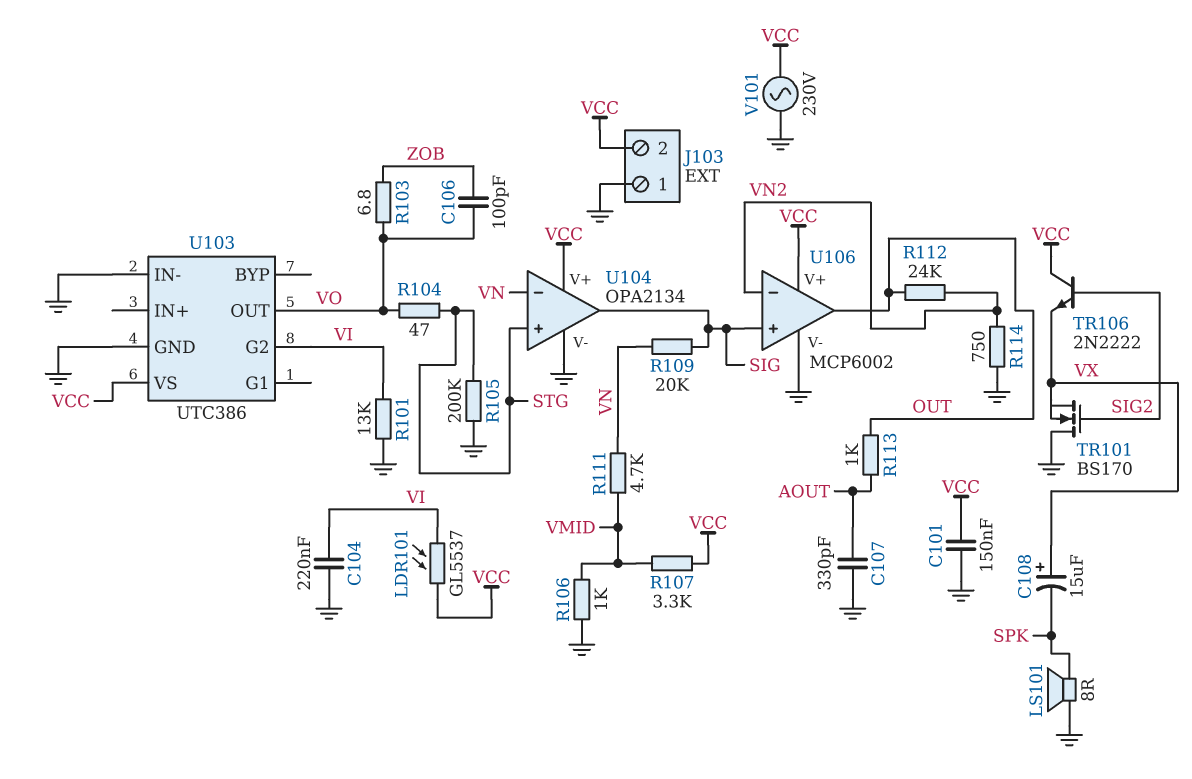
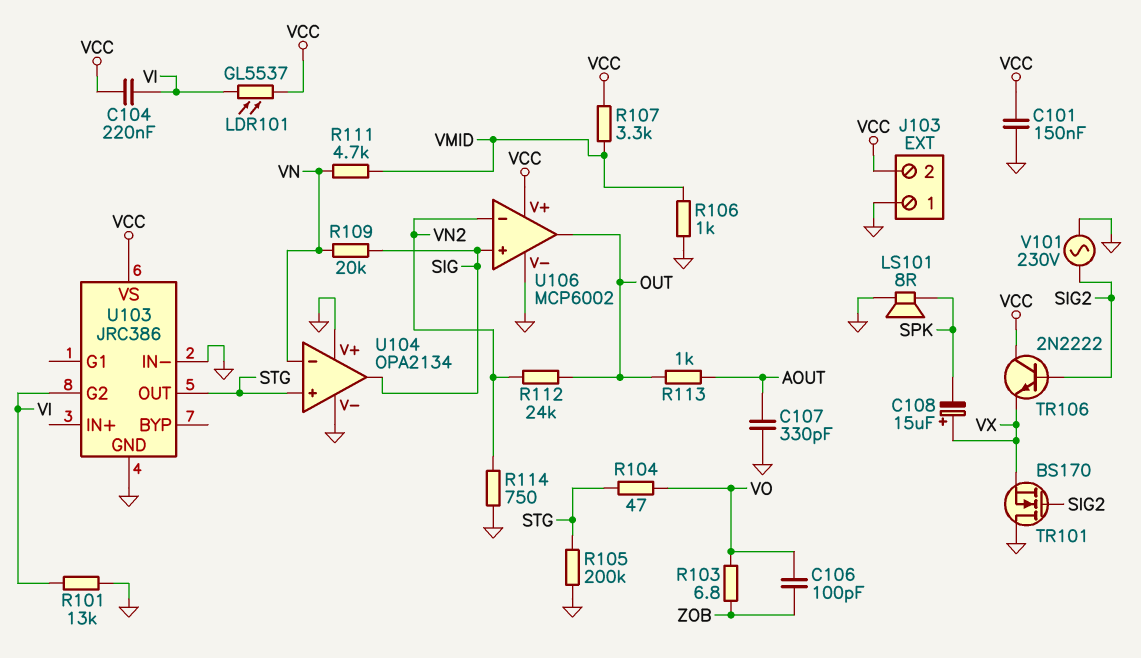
C104: 220nF (GND, VI) -> 220nF (VCC, VI)
U103: UTC386 -> JRC386
U103 pin OUT: VO -> STG
U104 pin V+: VCC -> GND
V101: AC 230V (GND, VCC) -> AC 230V (GND, SIG2)

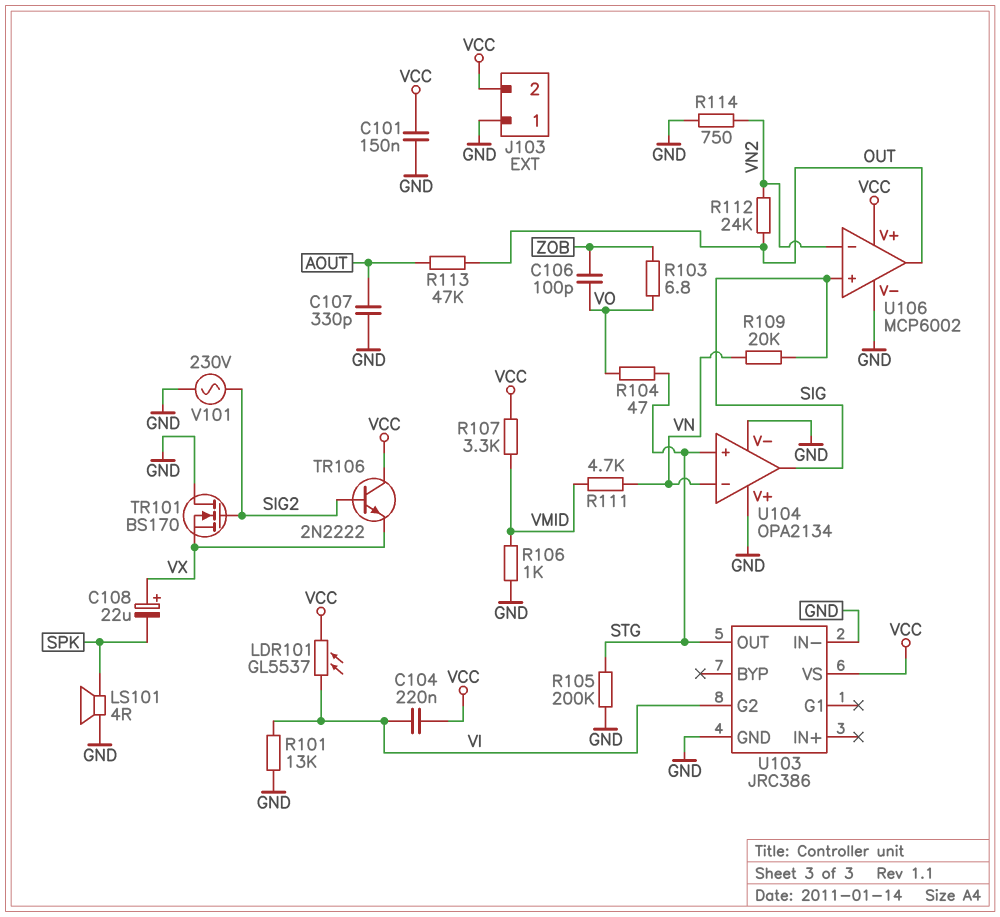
C108: 15uF (plus VX, minus SPK) -> 22uF (plus VX, minus SPK)
LS101: speaker 8R (GND, SPK) -> speaker 4R (GND, SPK)
R113: 1k (AOUT, OUT) -> 47k (AOUT, OUT)

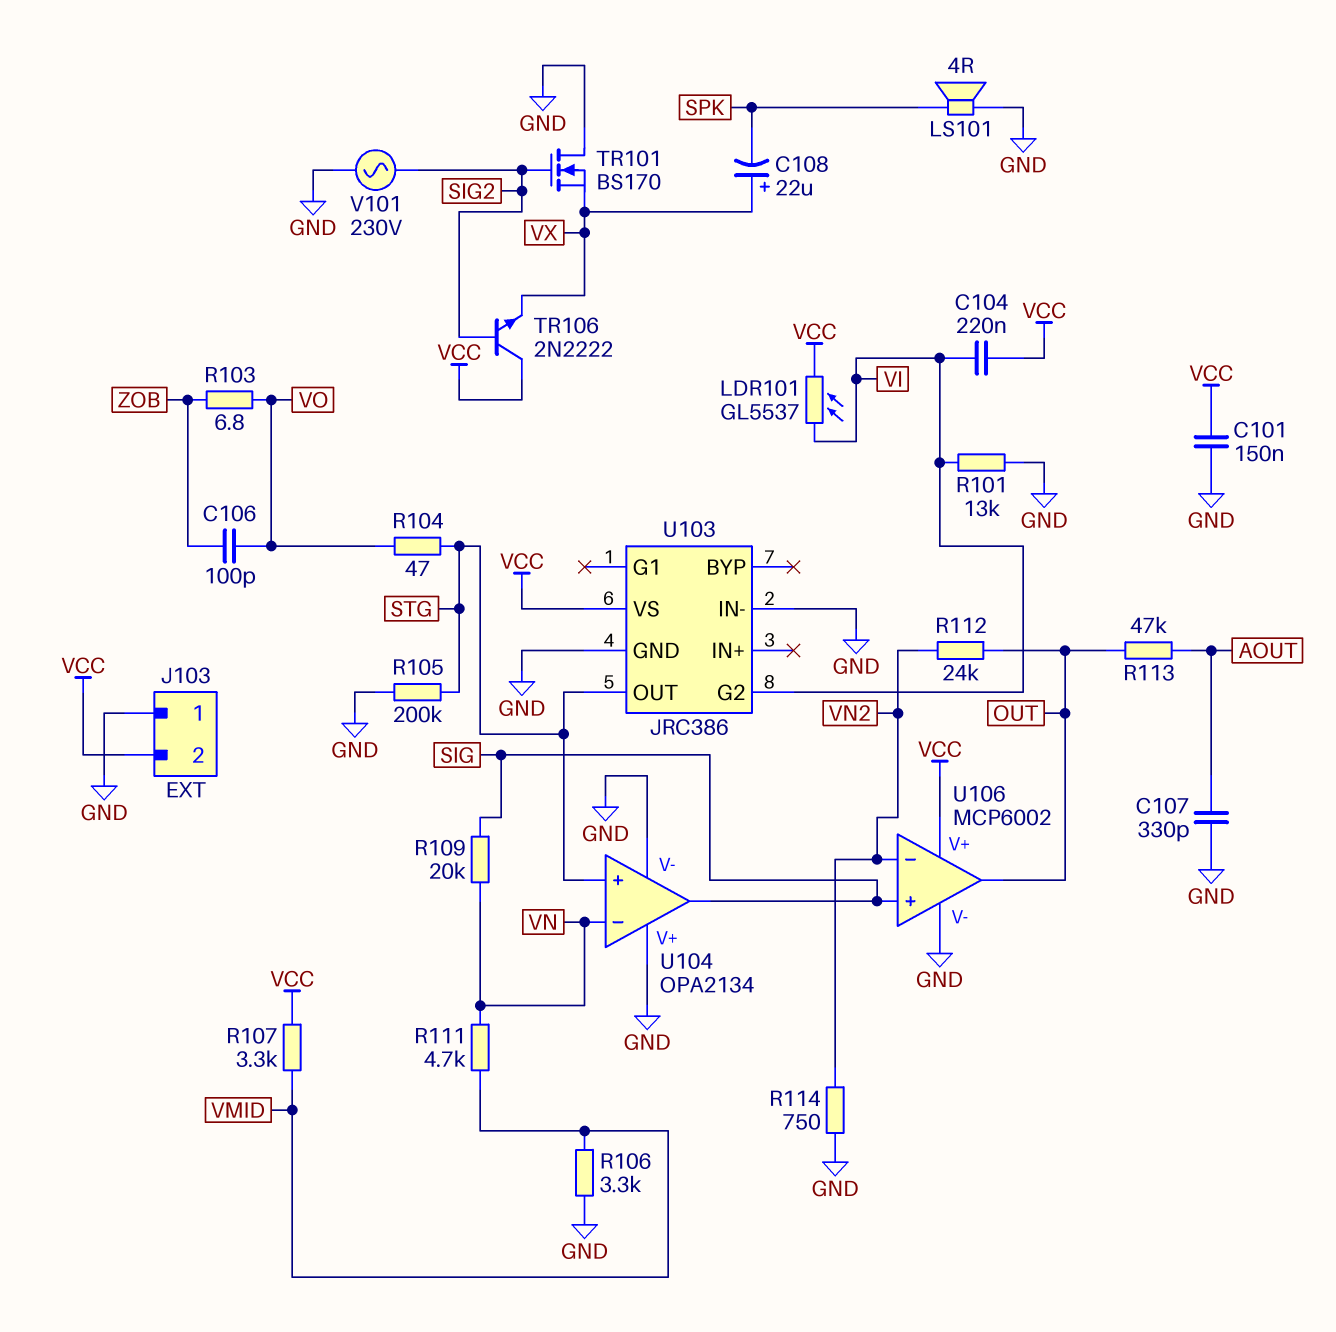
R106: 1k (GND, VMID) -> 3.3k (GND, VMID)

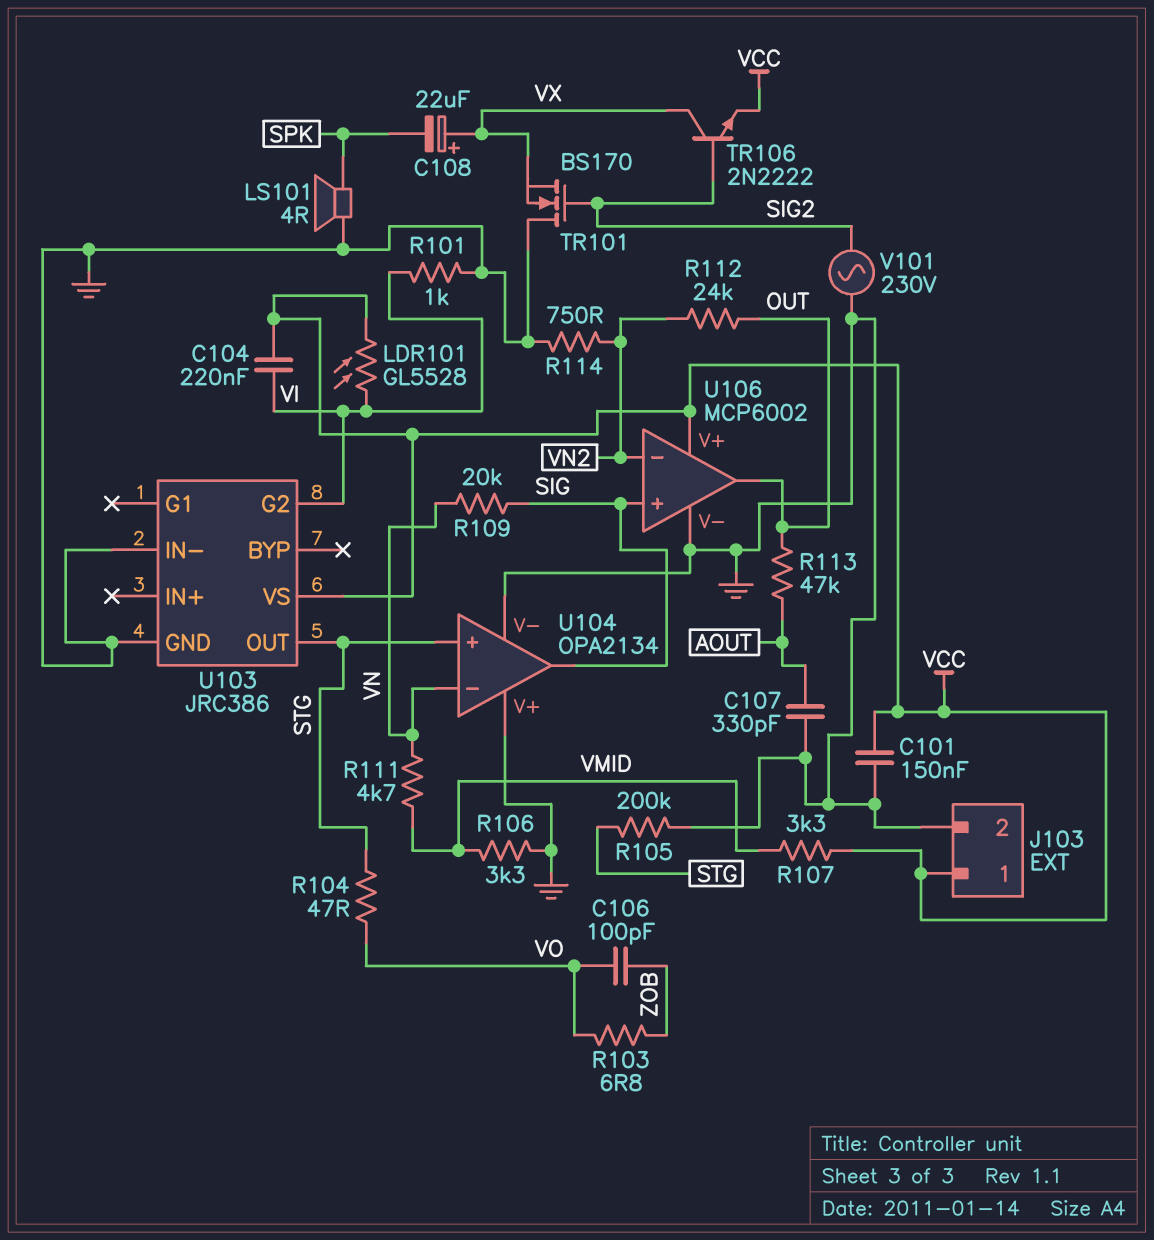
J103 pin 1: GND -> VCC
J103 pin 2: VCC -> GND
LDR101: GL5537 (VCC, VI) -> GL5528 (VCC, VI)
R101: 13k (GND, VI) -> 1k (GND, VI)
TR106: NPN 2N2222 (B SIG2, C VCC, E VX) -> NPN 2N2222 (B SIG2, C VX, E VCC)

